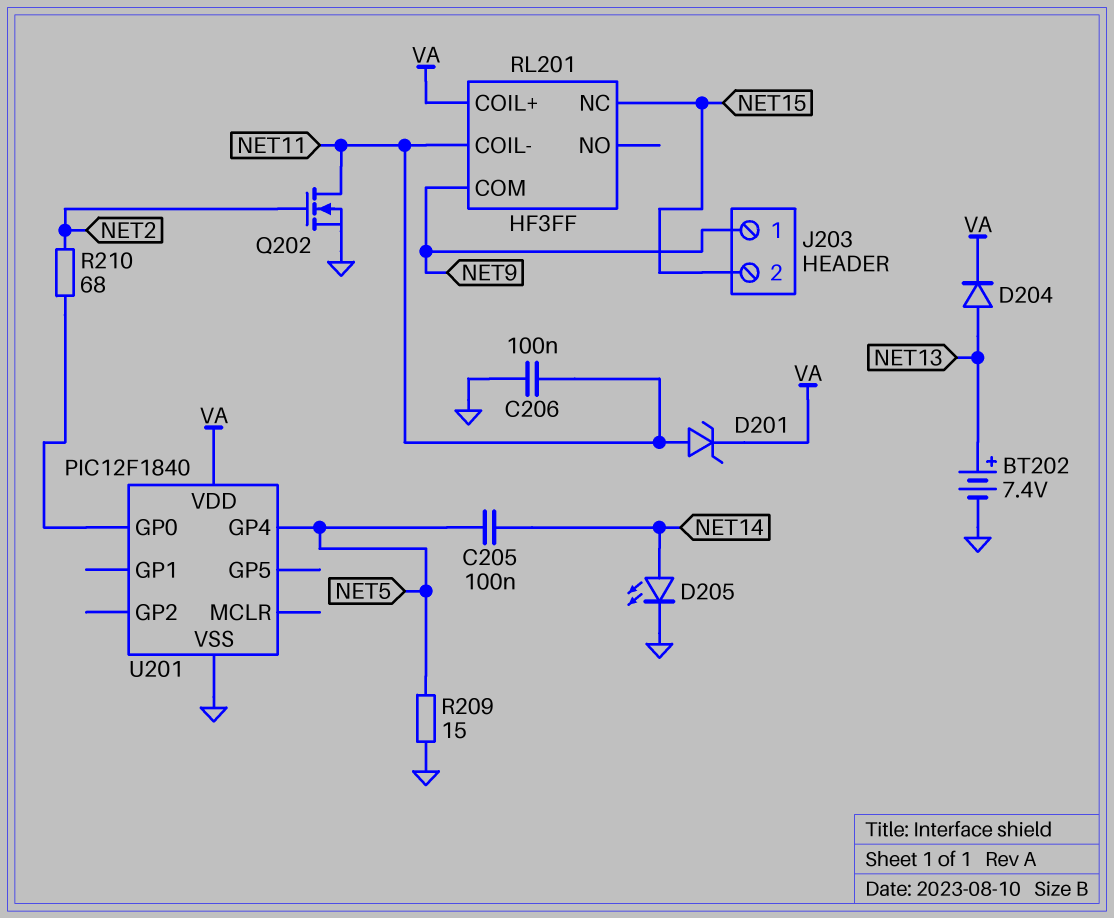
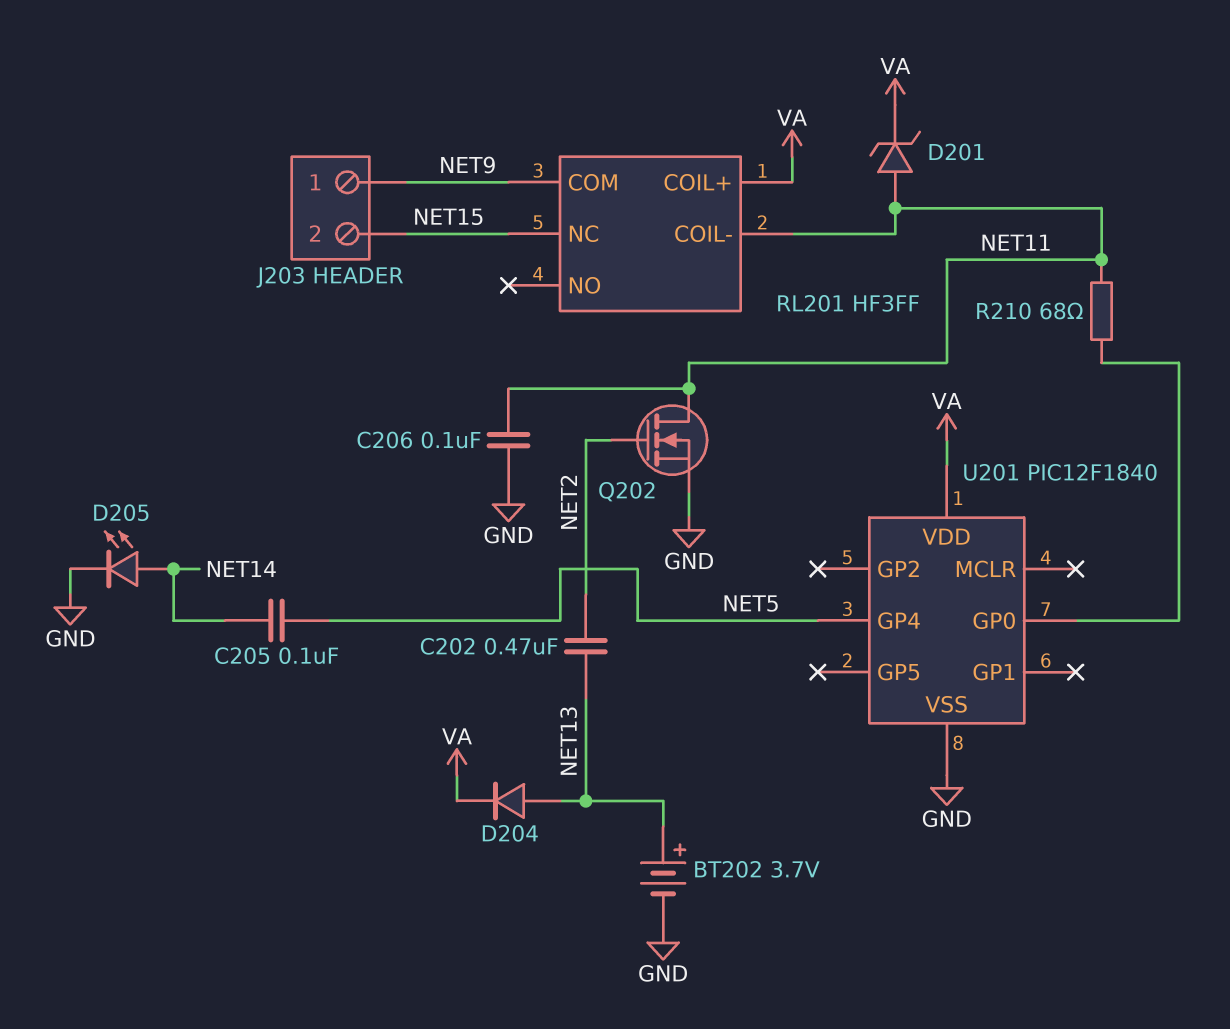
BT202: 7.4V (plus NET13, minus GND) -> 3.7V (plus NET13, minus GND)
C202: none -> 470nF (NET2, NET13)
R209: 15 (GND, NET5) -> none
R210: 68 (NET2, U201/GP0) -> 68 (NET11, U201/GP0)

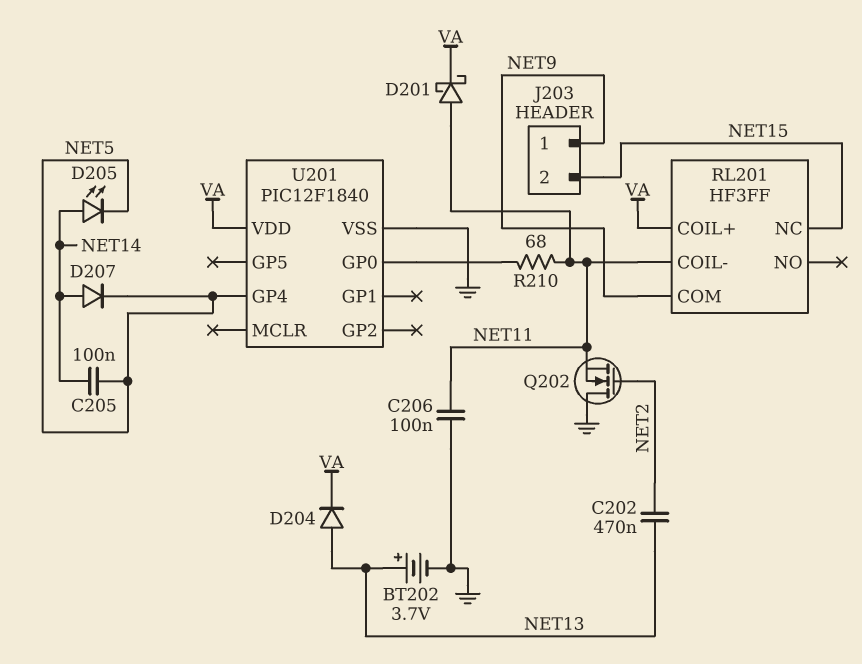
D201: zener (A NET11, K VA) -> schottky (A NET11, K VA)
D205: LED (A NET14, K GND) -> LED (A NET14, K NET5)
D207: none -> diode (A NET14, K NET5)
Q202: NMOS (G NET2, D NET11, S GND) -> NMOS (G NET2, D GND, S NET11)

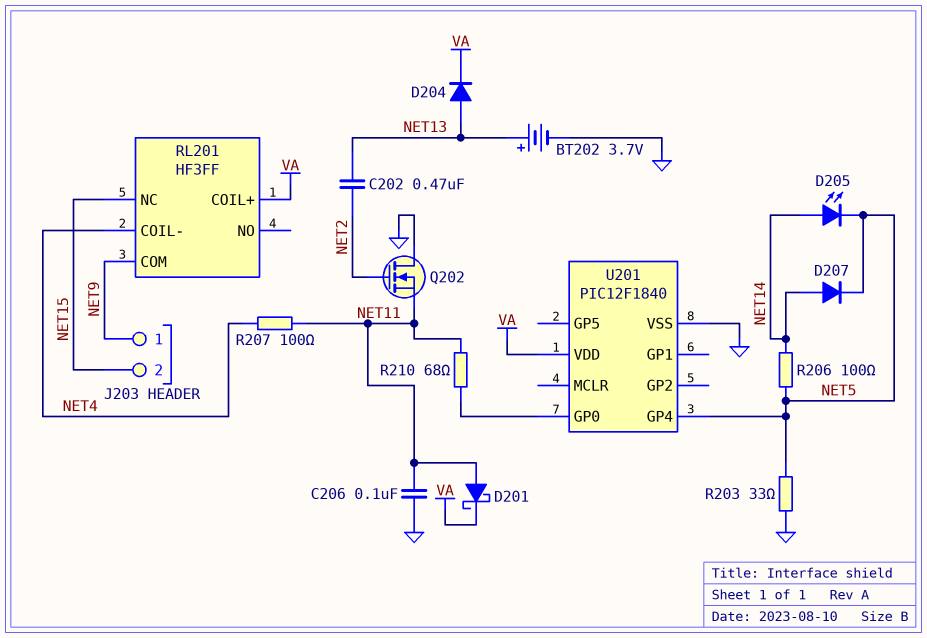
C205: 100nF (NET5, NET14) -> none
R203: none -> 33 (GND, NET5)
R206: none -> 100 (NET5, NET14)
R207: none -> 100 (NET4, NET11)
RL201 pin COIL-: NET11 -> NET4

